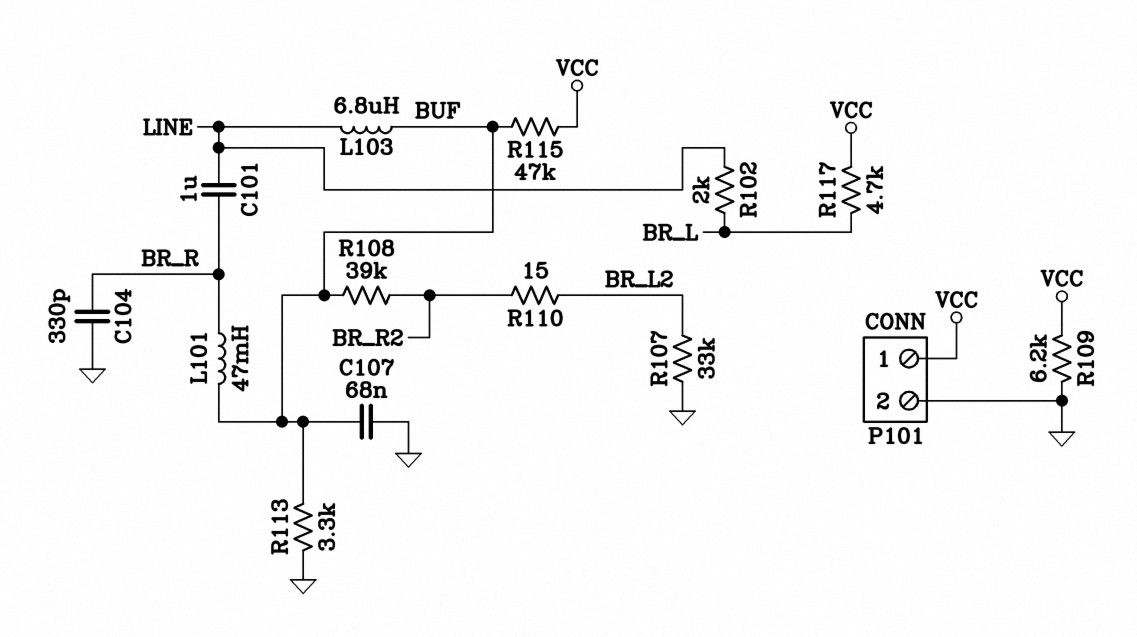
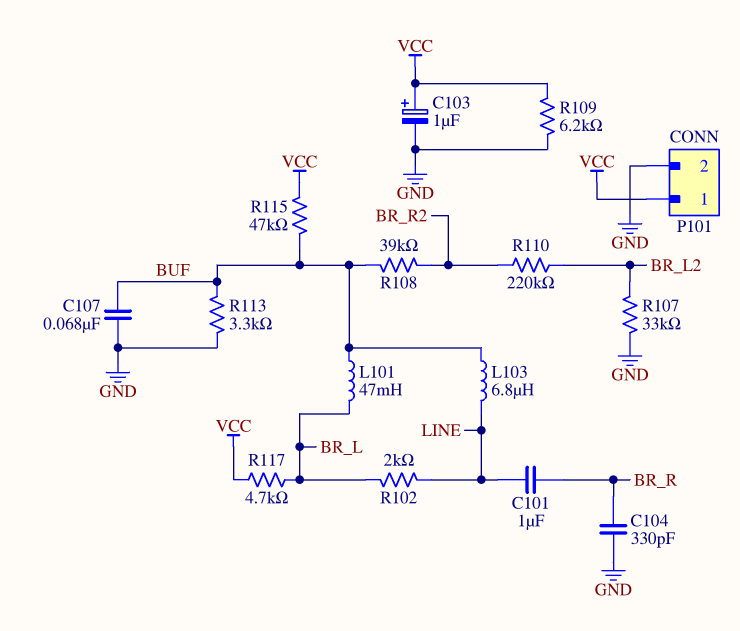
C103: none -> 1uF (plus VCC, minus GND)
L101: 47mH (BR_R, BUF) -> 47mH (BR_L, BUF)
R110: 15 (BR_L2, BR_R2) -> 220k (BR_L2, BR_R2)

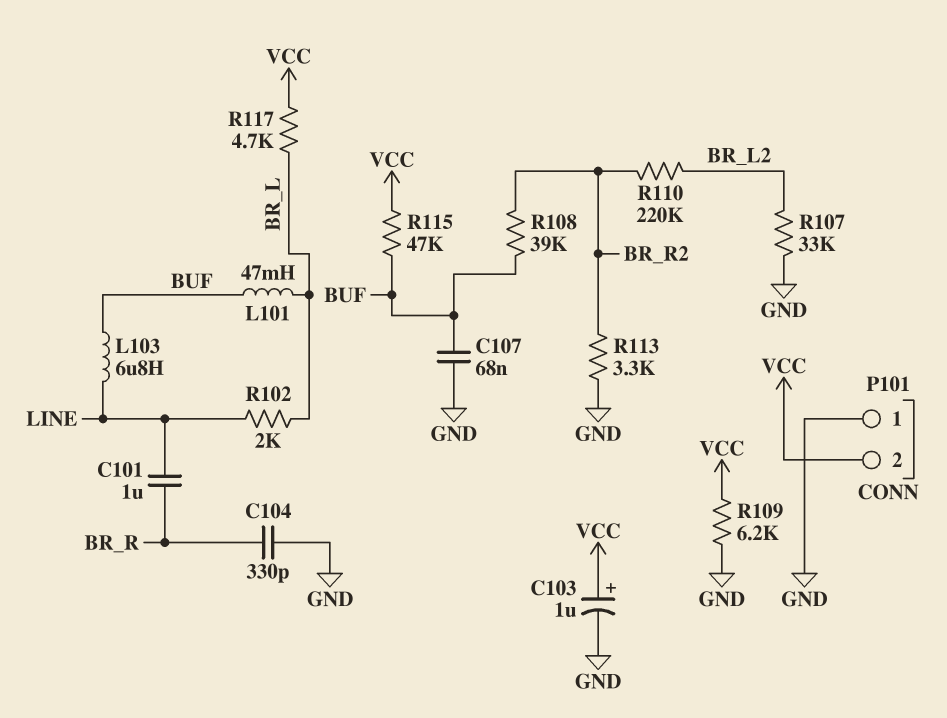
P101 pin 1: VCC -> GND
P101 pin 2: GND -> VCC
R113: 3.3k (BUF, GND) -> 3.3k (BR_R2, GND)

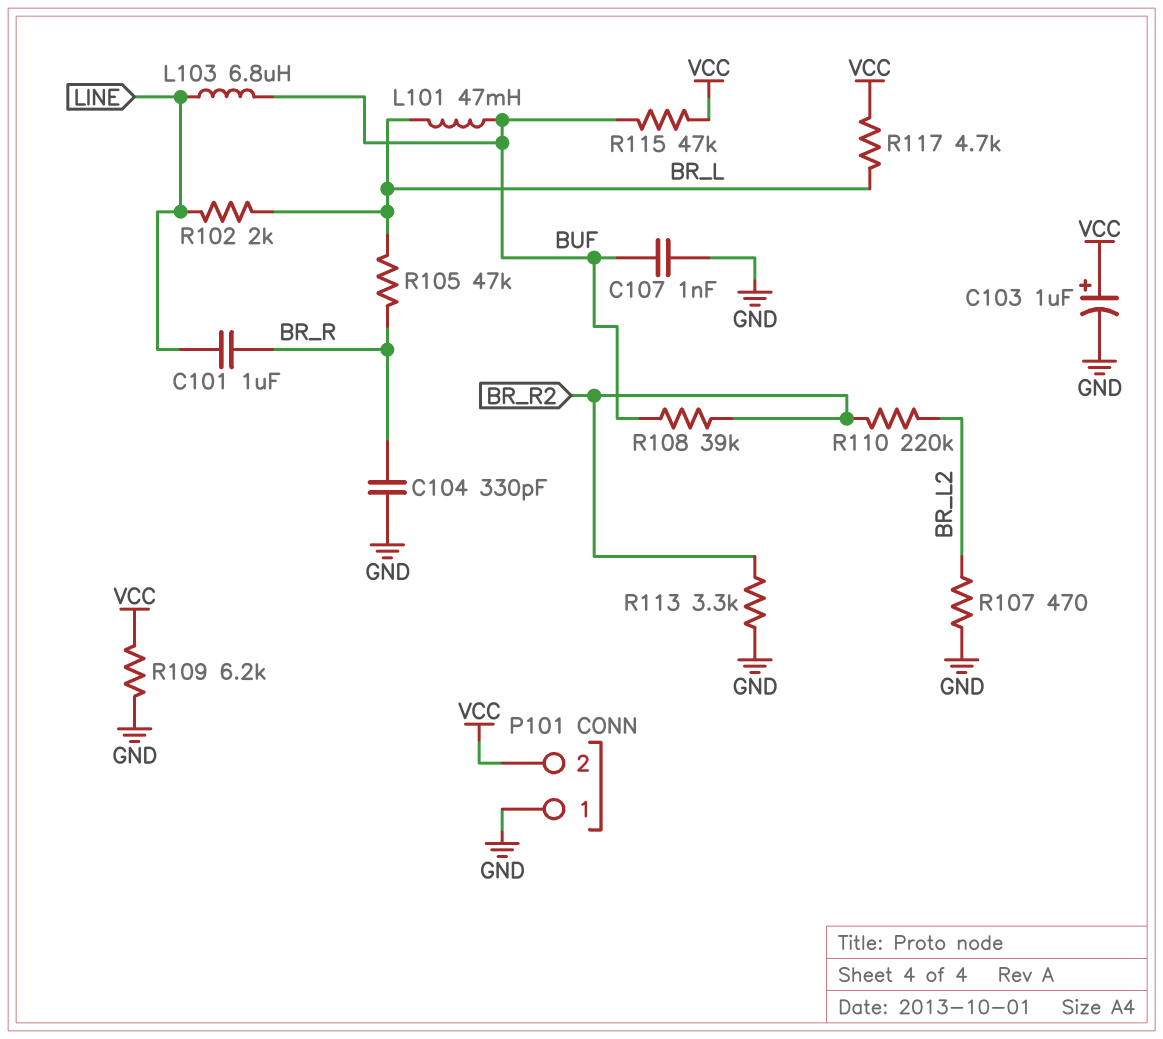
C107: 68nF (BUF, GND) -> 1nF (BUF, GND)
R105: none -> 47k (BR_L, BR_R)
R107: 33k (BR_L2, GND) -> 470 (BR_L2, GND)

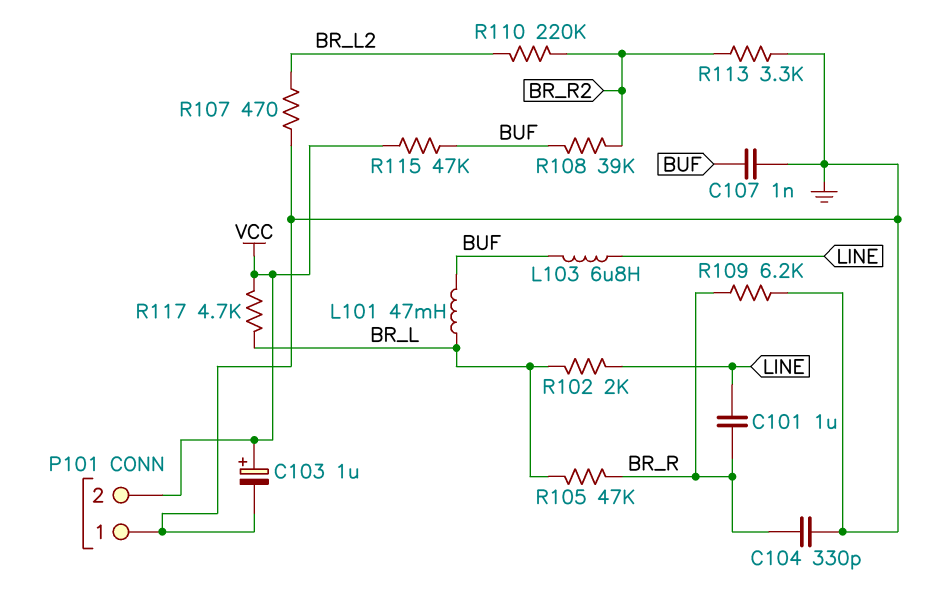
R109: 6.2k (GND, VCC) -> 6.2k (BR_R, GND)

